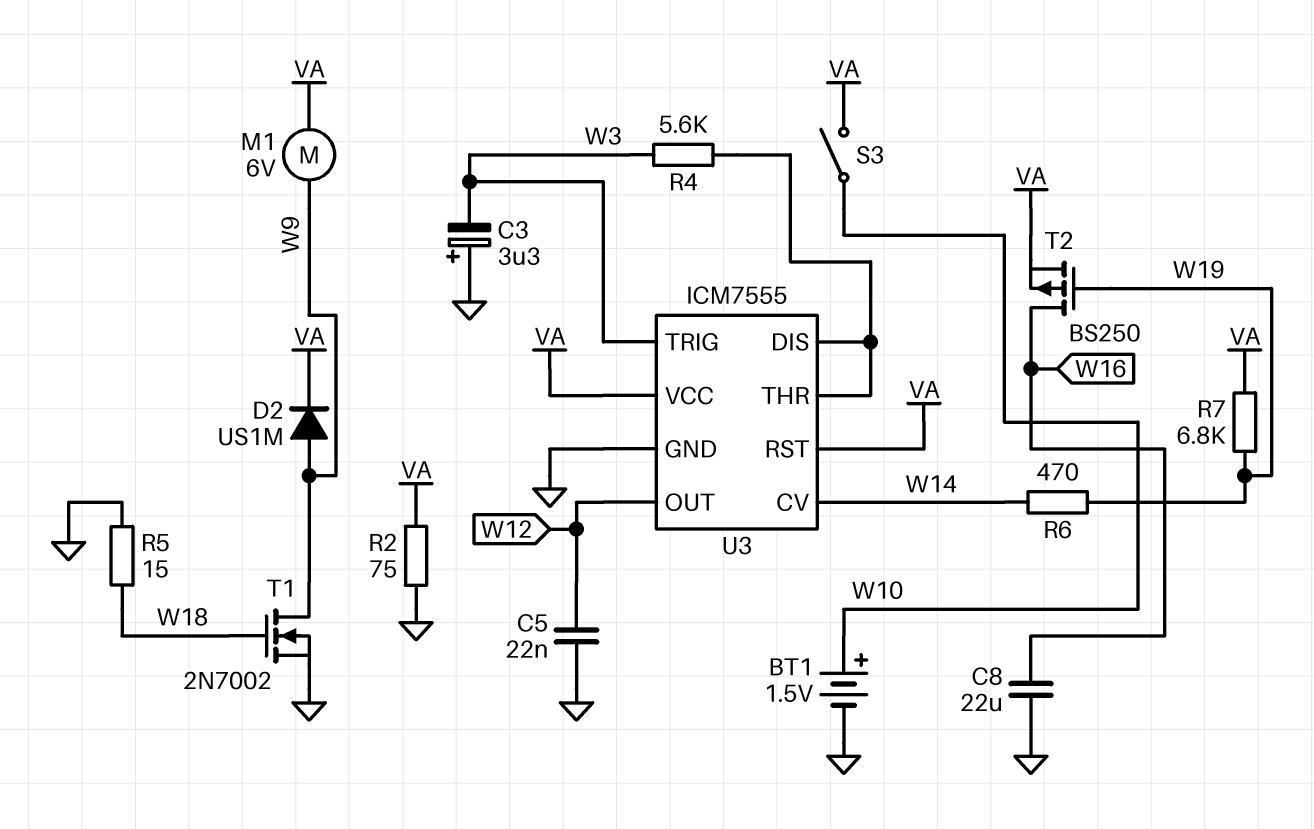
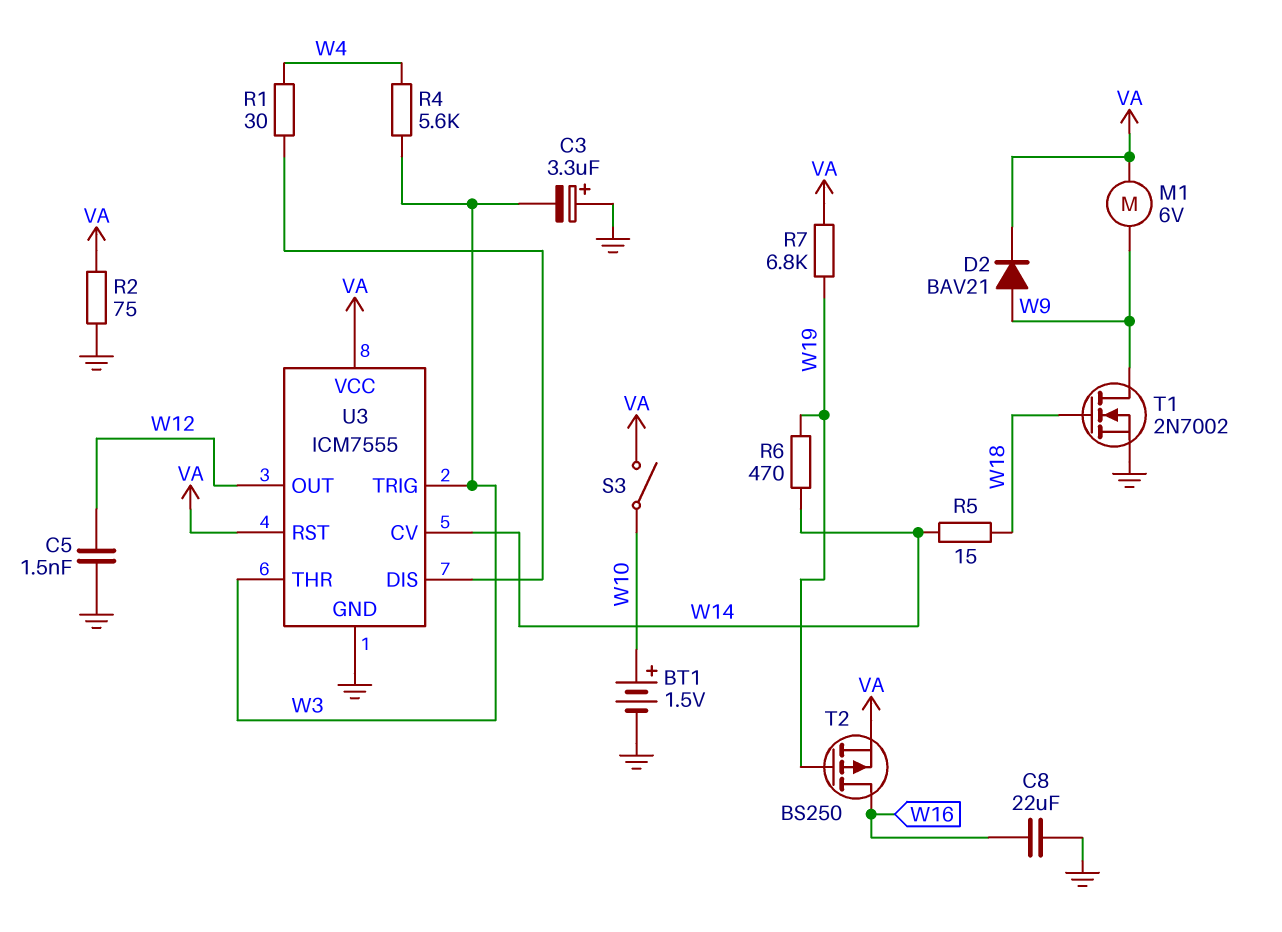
C5: 22nF (GND, W12) -> 1.5nF (GND, W12)
D2: diode US1M (A W9, K VA) -> diode BAV21 (A W9, K VA)
R1: none -> 30 (U3/DIS, W4)
R4: 5.6k (U3/DIS, W3) -> 5.6k (W3, W4)
R5: 15 (GND, W18) -> 15 (W14, W18)
U3 pin THR: U3/DIS -> W3

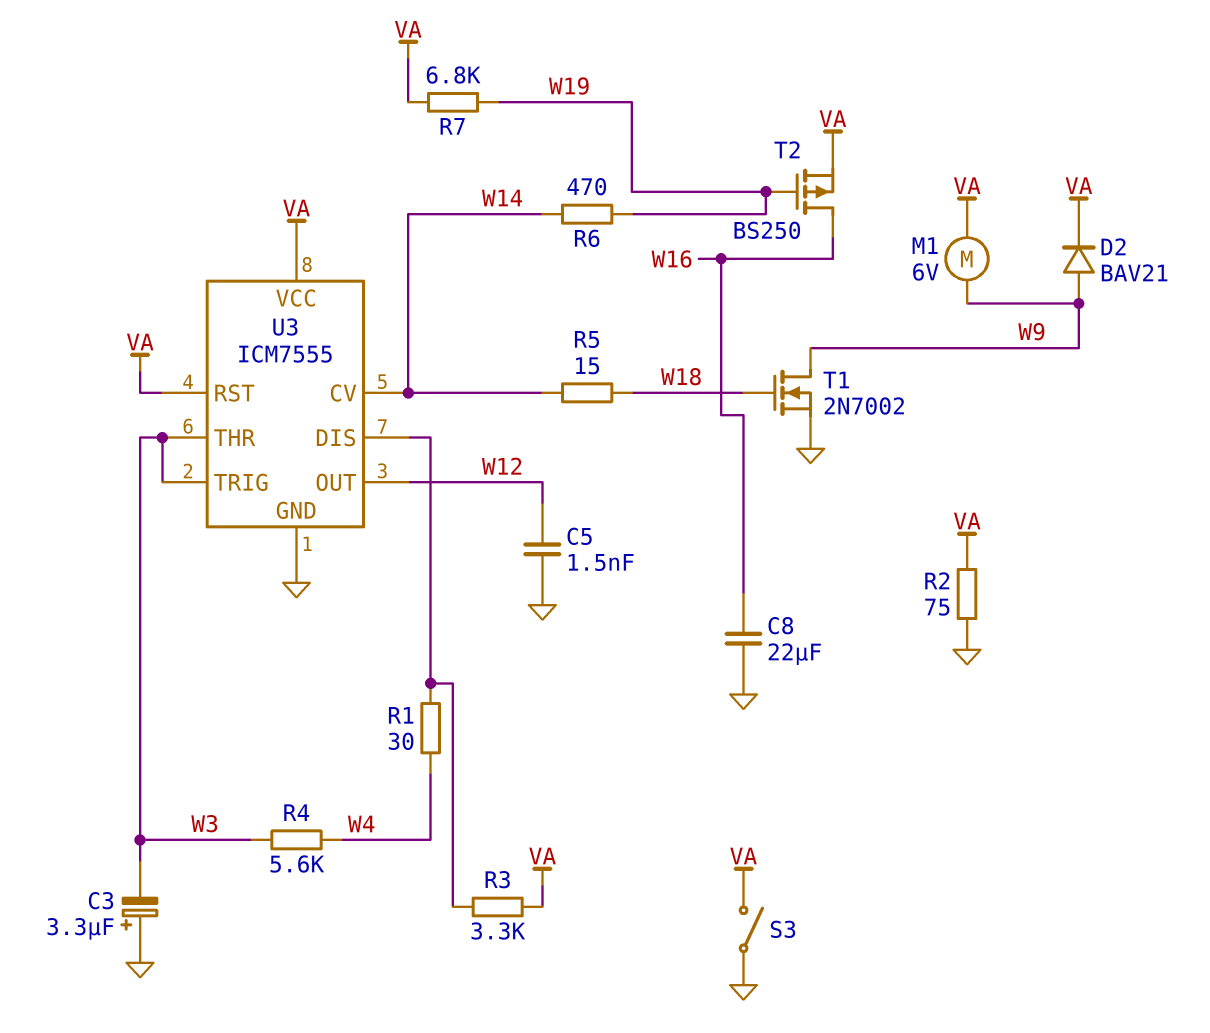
BT1: 1.5V (plus W10, minus GND) -> none
R3: none -> 3.3k (U3/DIS, VA)
S3: switch (VA, W10) -> switch (GND, VA)

